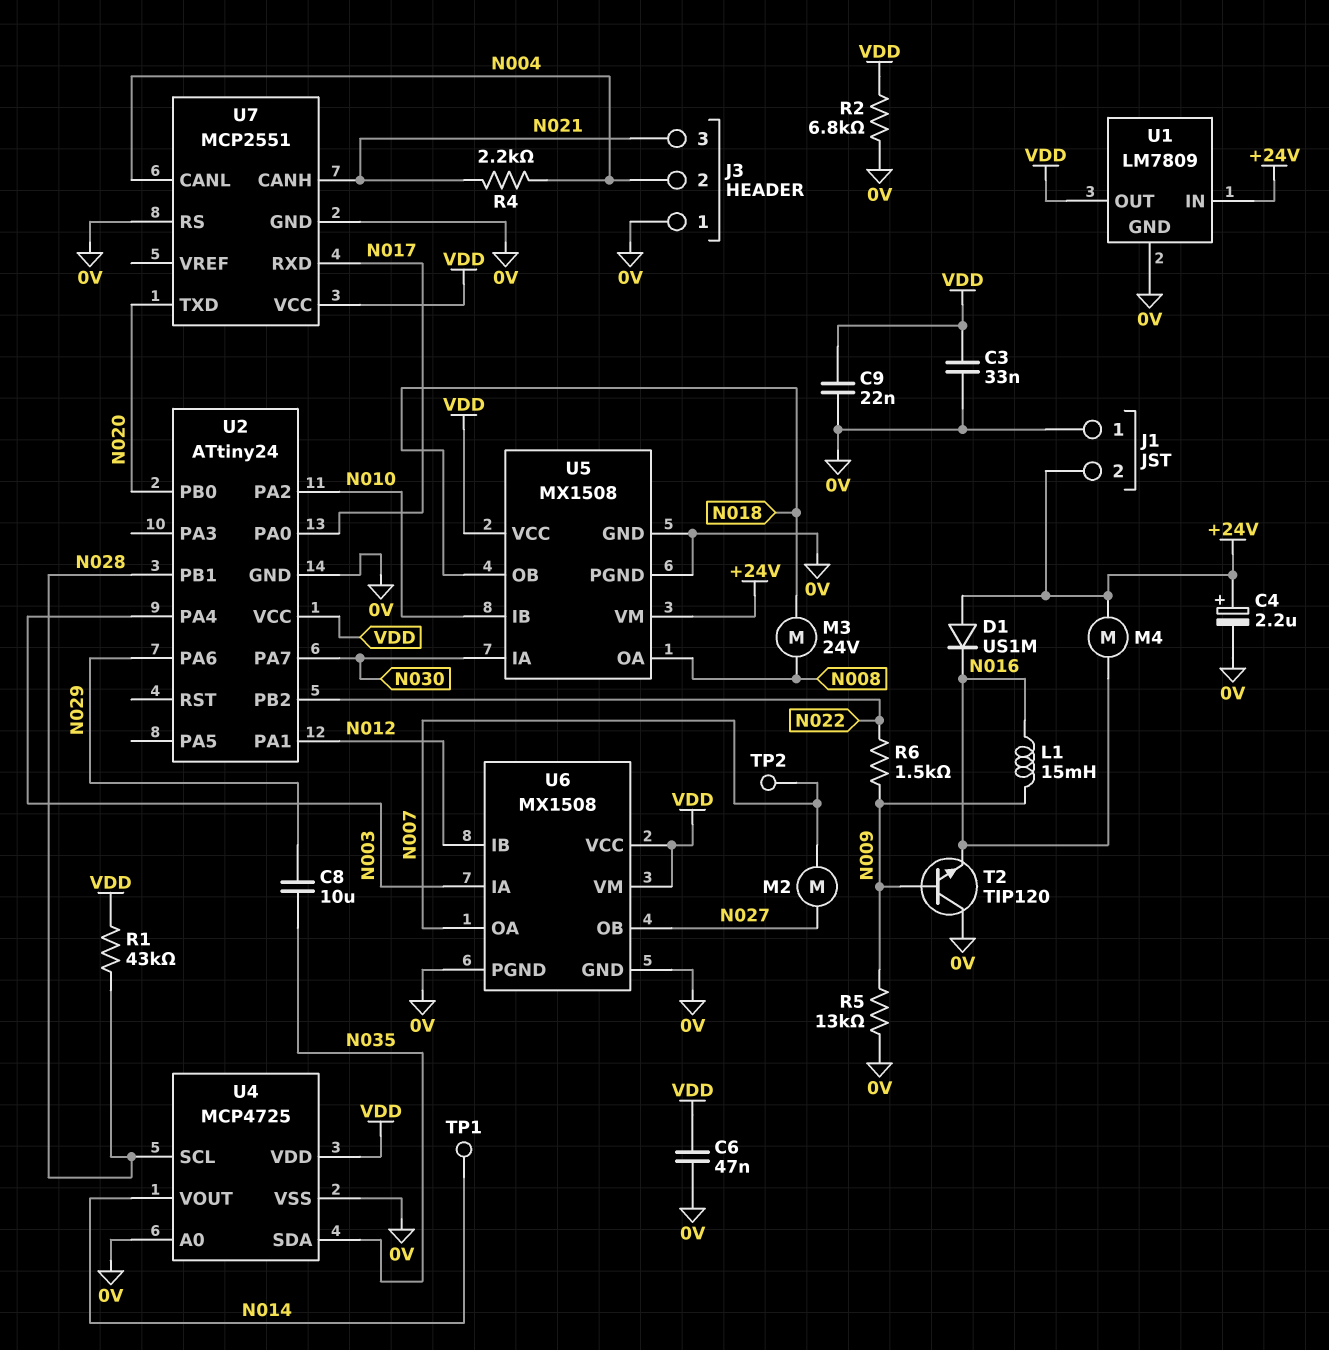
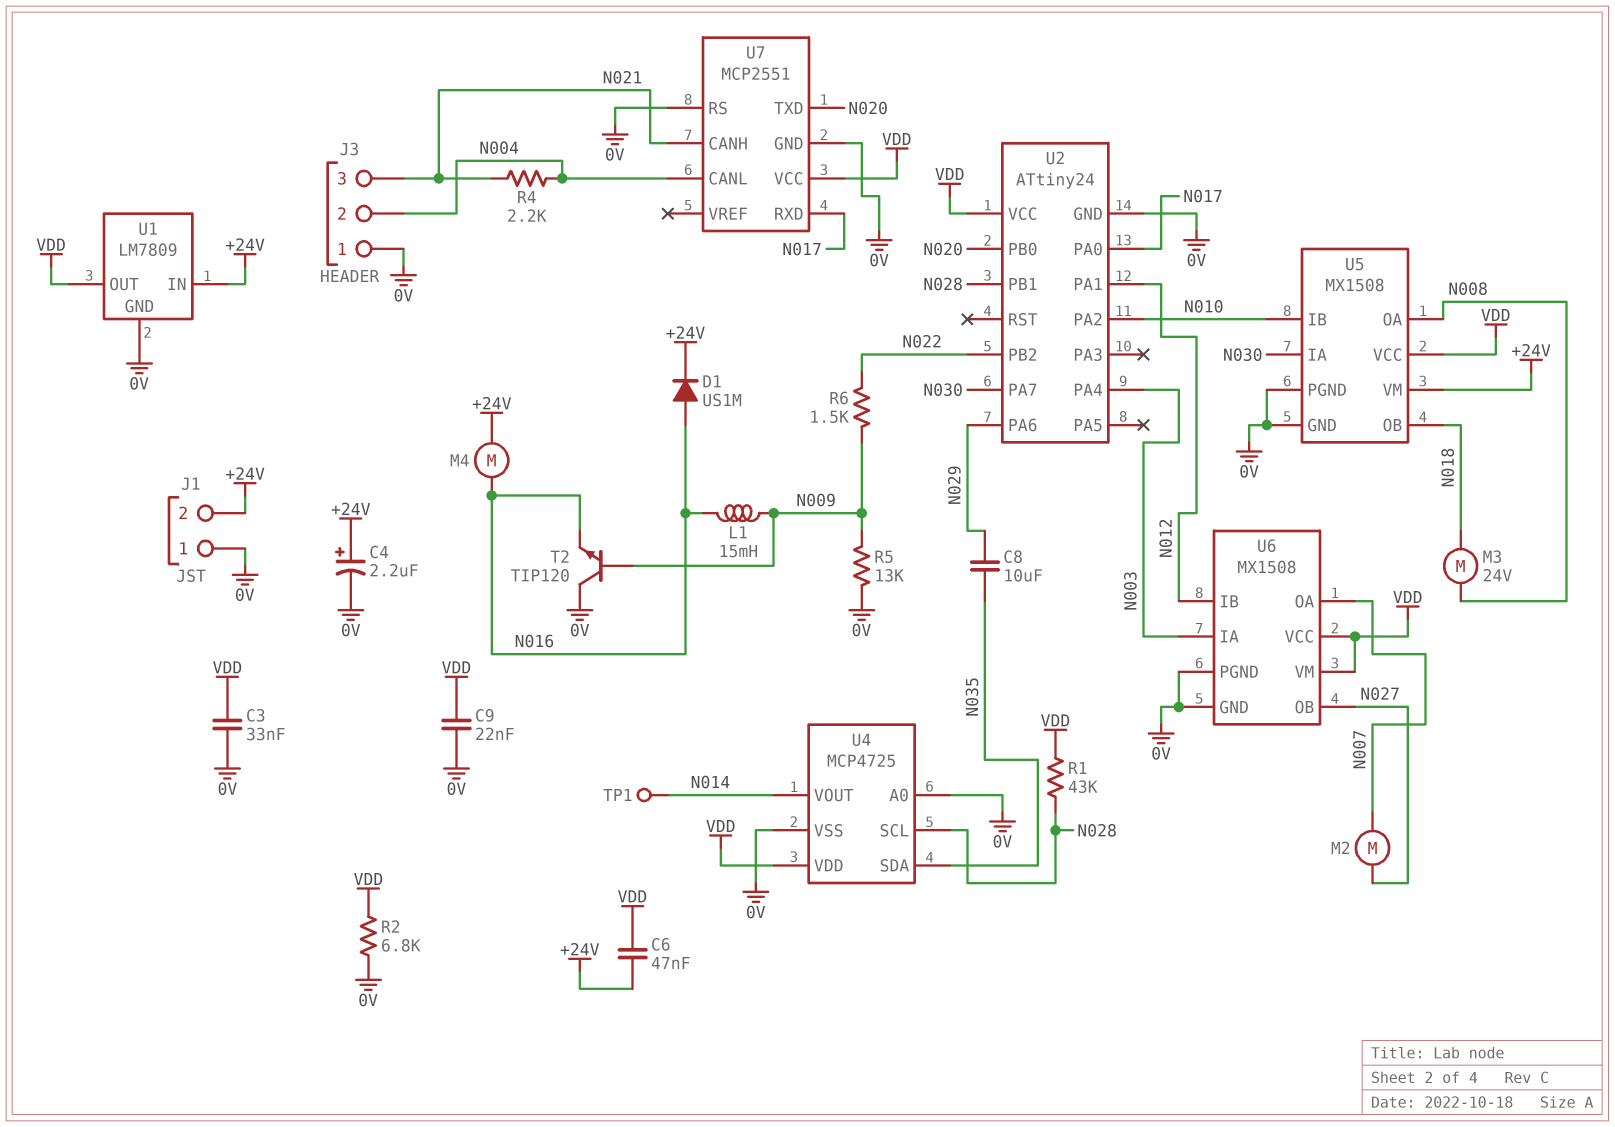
C6: 47nF (0V, VDD) -> 47nF (+24V, VDD)
D1: diode US1M (A +24V, K N016) -> diode US1M (A N016, K +24V)
TP2: test point (N007) -> none

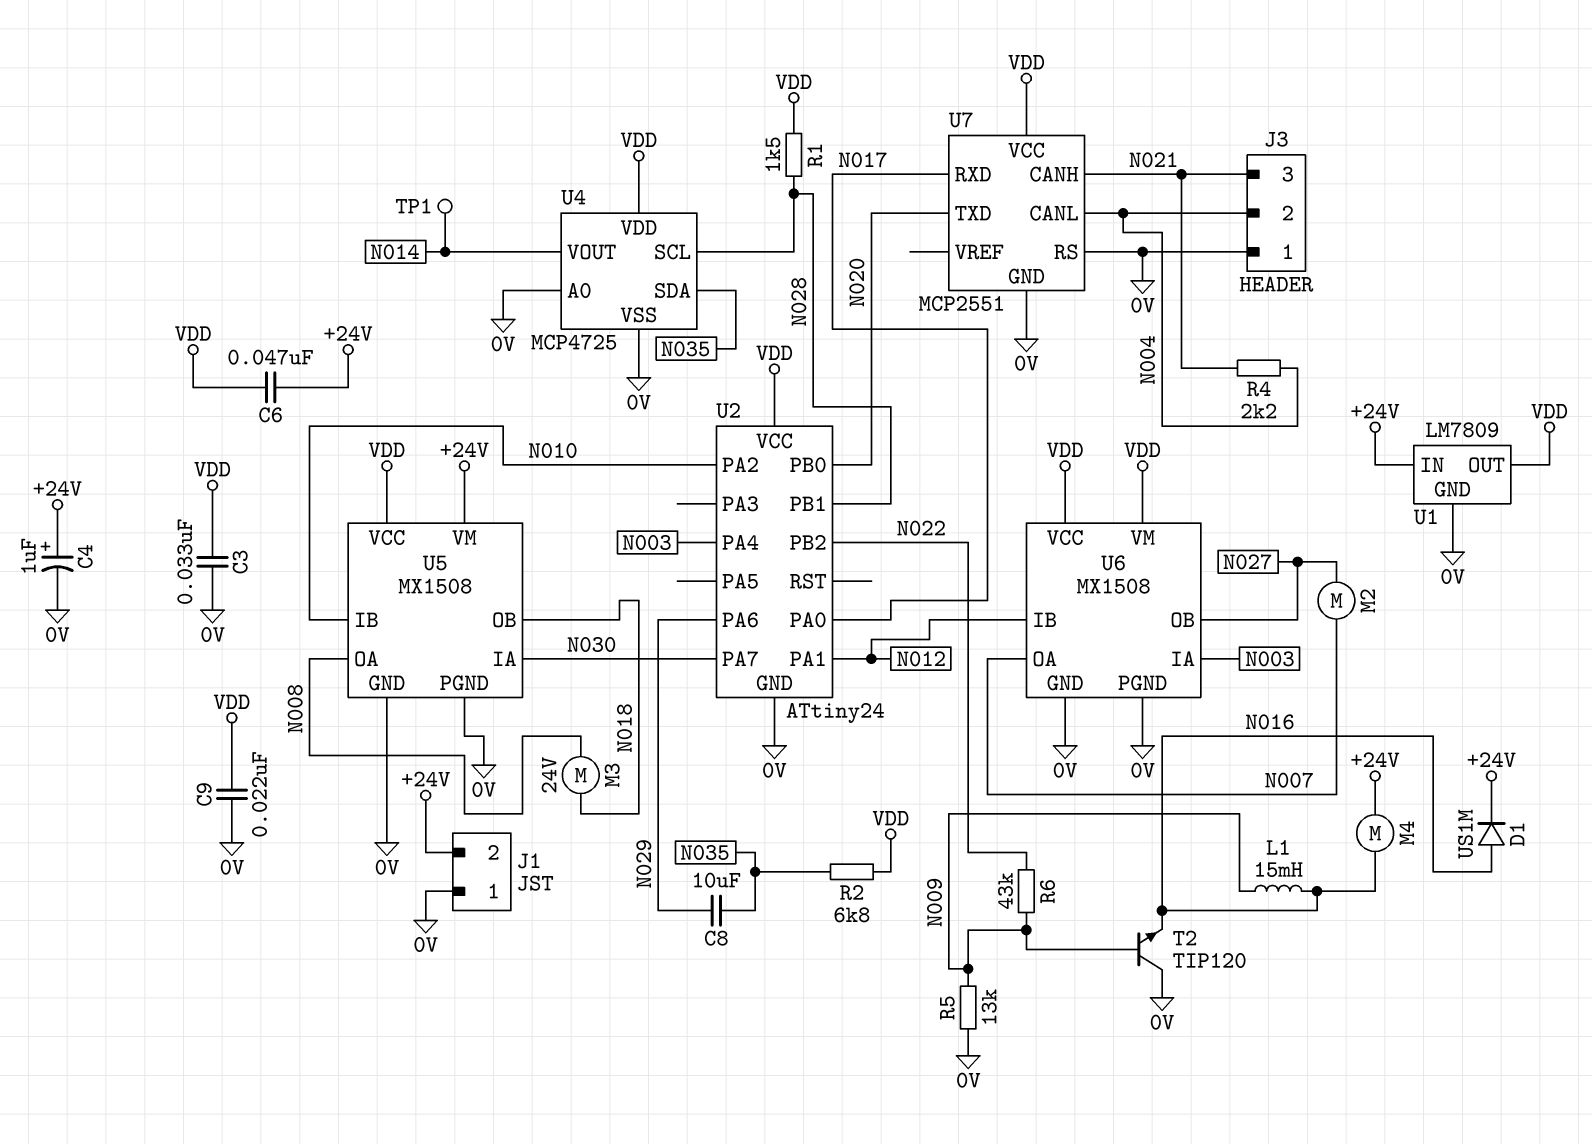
C4: 2.2uF (plus +24V, minus 0V) -> 1uF (plus +24V, minus 0V)
R1: 43k (N028, VDD) -> 1.5k (N028, VDD)
R2: 6.8k (0V, VDD) -> 6.8k (N035, VDD)
R6: 1.5k (N009, N022) -> 43k (N009, N022)

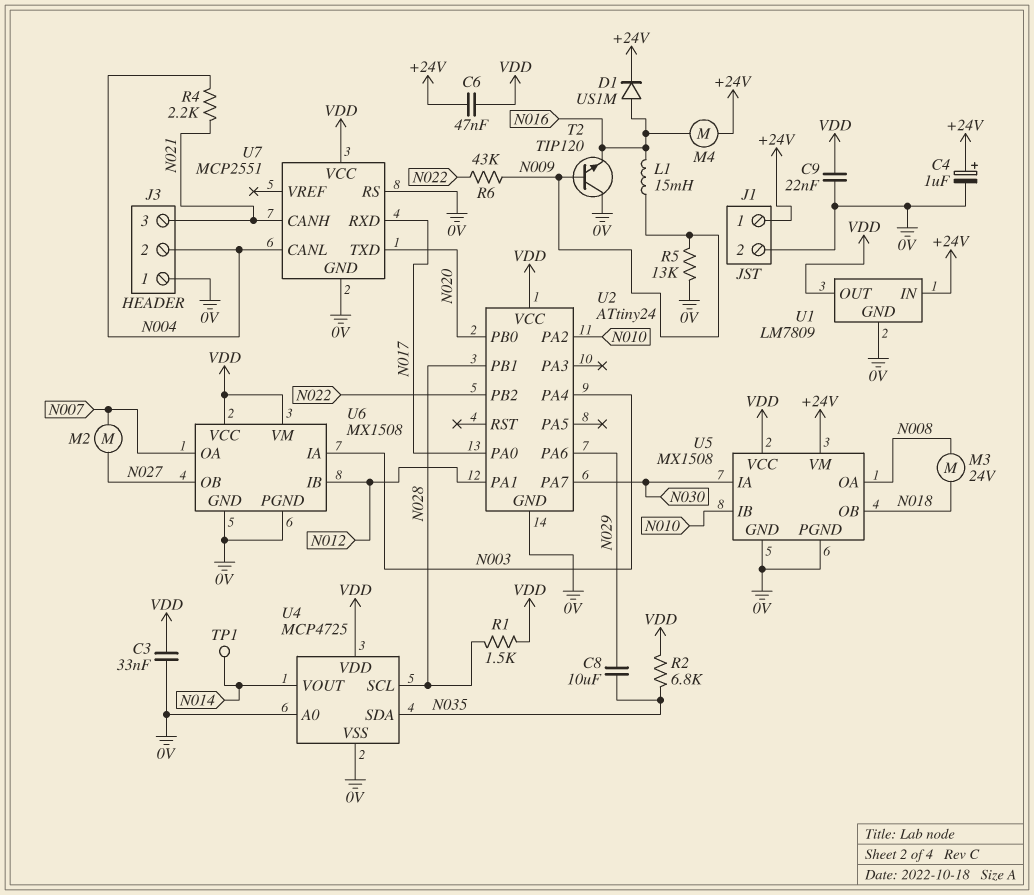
J1 pin 1: 0V -> +24V
J1 pin 2: +24V -> 0V

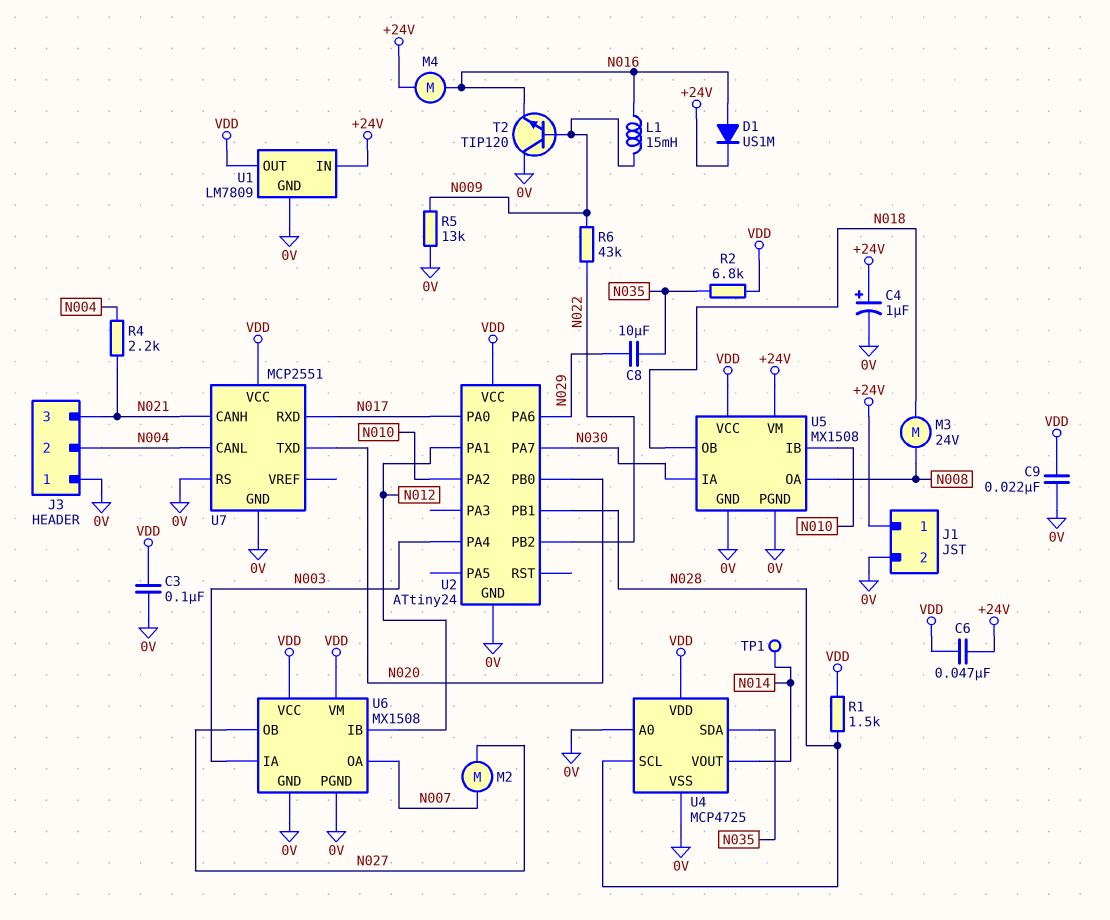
C3: 33nF (0V, VDD) -> 100nF (0V, VDD)

